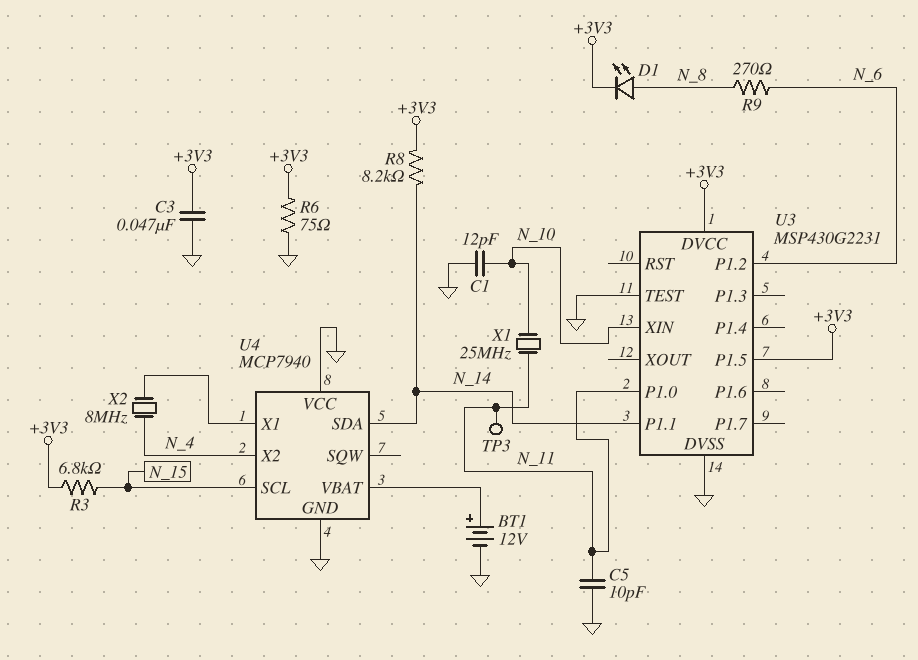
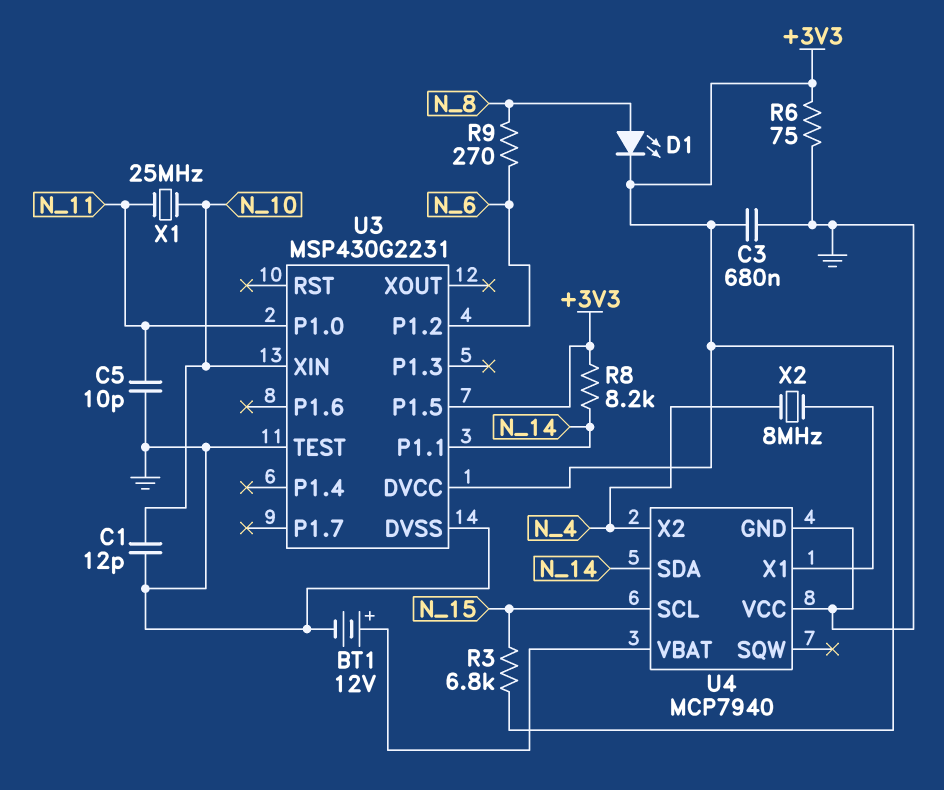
C3: 47nF (+3V3, GND) -> 680nF (+3V3, GND)
TP3: test point (N_11) -> none

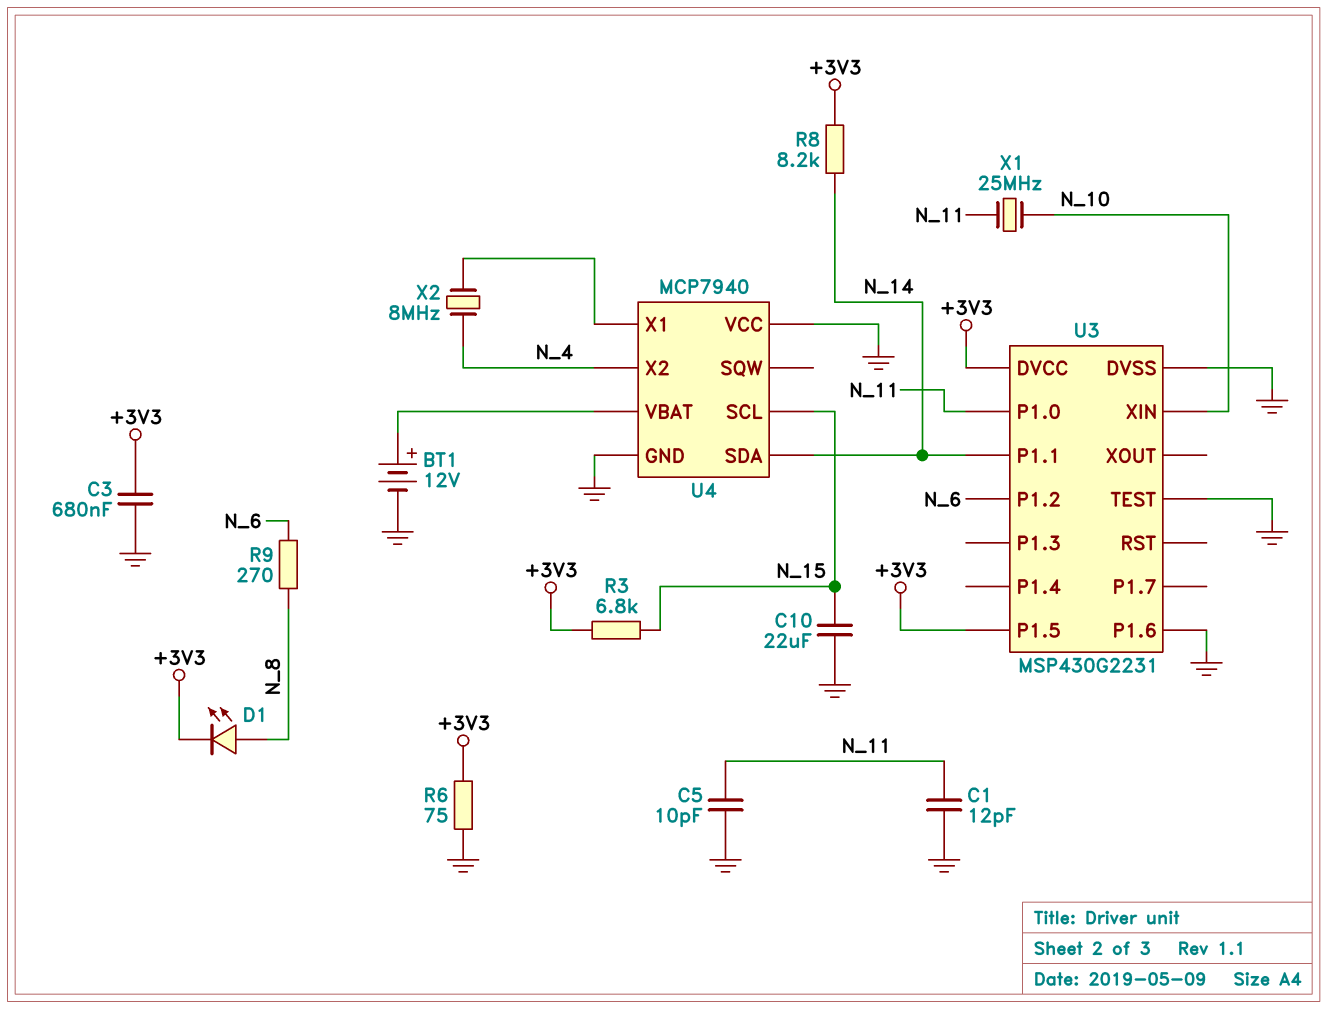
C1: 12pF (GND, N_10) -> 12pF (GND, N_11)
C10: none -> 22uF (GND, N_15)
U3 pin P1.6: none -> GND

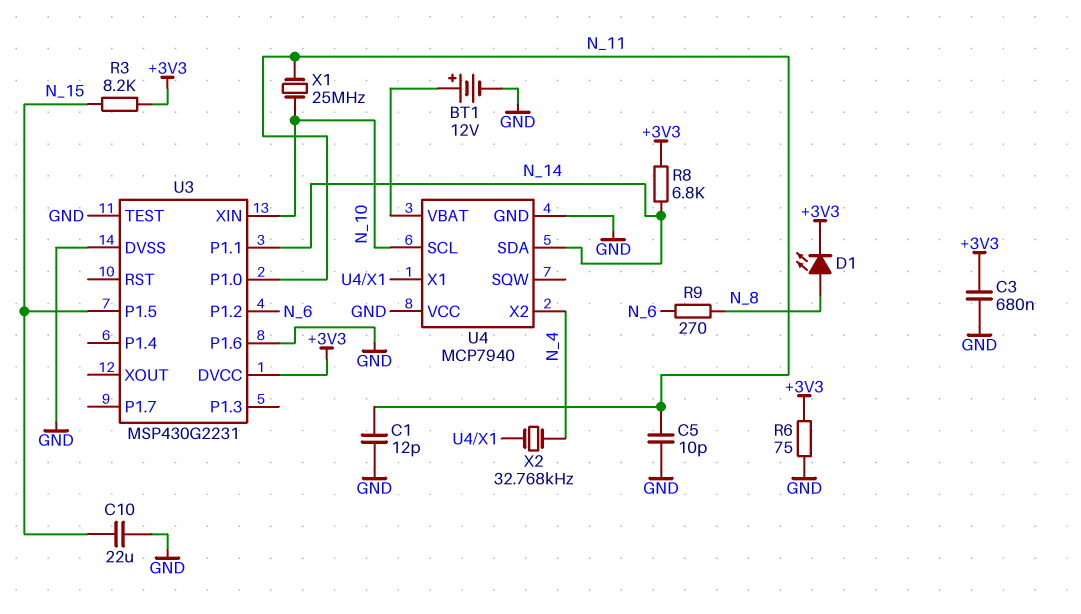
R3: 6.8k (+3V3, N_15) -> 8.2k (+3V3, N_15)
R8: 8.2k (+3V3, N_14) -> 6.8k (+3V3, N_14)
U3 pin P1.5: +3V3 -> N_15
U4 pin SCL: N_15 -> N_10
X2: 8MHz (N_4, U4/X1) -> 32.768kHz (N_4, U4/X1)

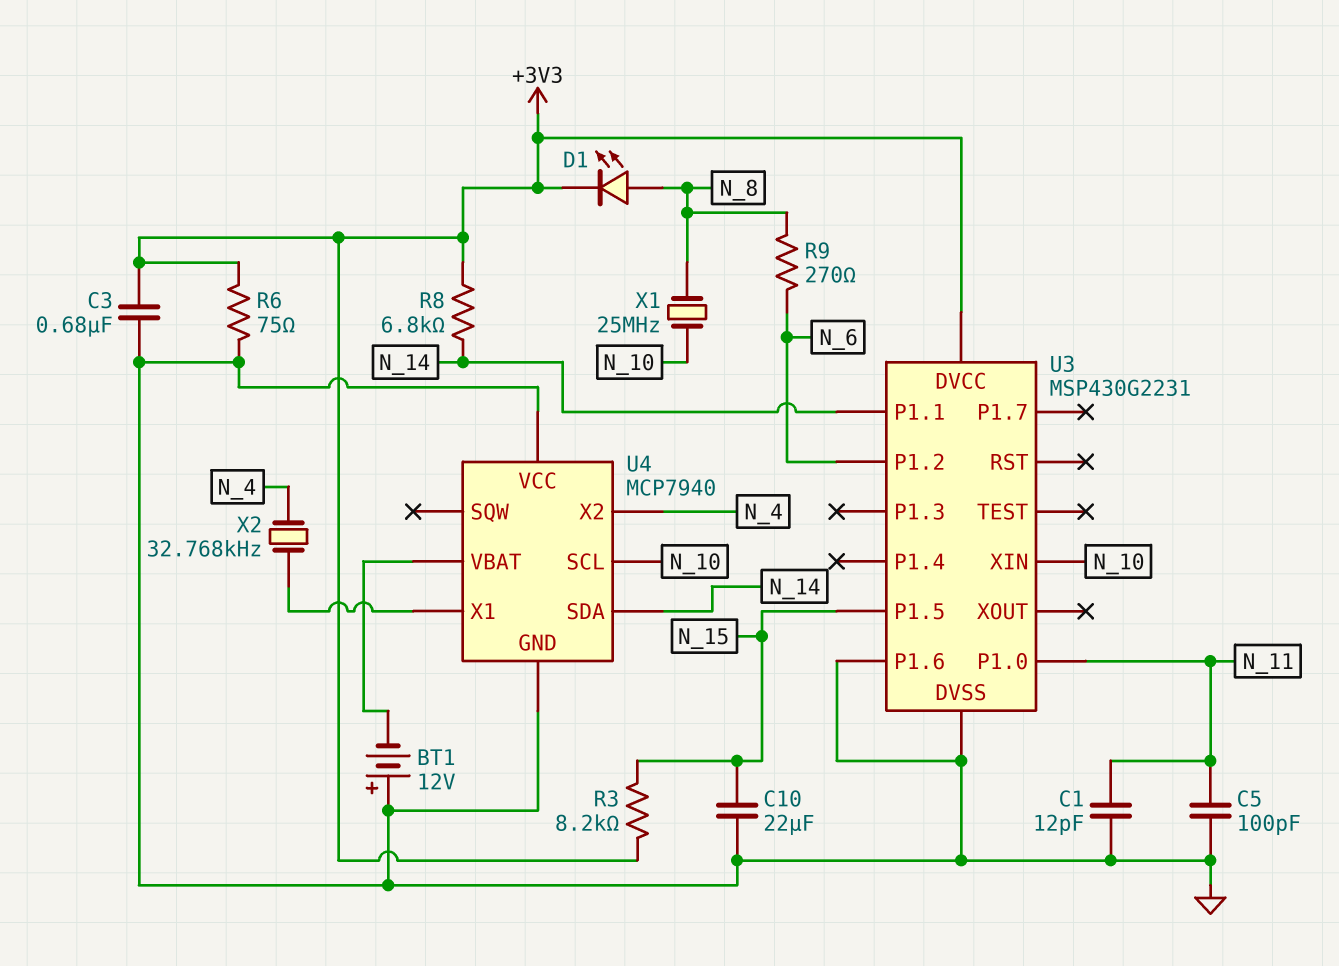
BT1: 12V (plus U4/VBAT, minus GND) -> 12V (plus GND, minus U4/VBAT)
C5: 10pF (GND, N_11) -> 100pF (GND, N_11)
U3 pin TEST: GND -> none
X1: 25MHz (N_10, N_11) -> 25MHz (N_8, N_10)

